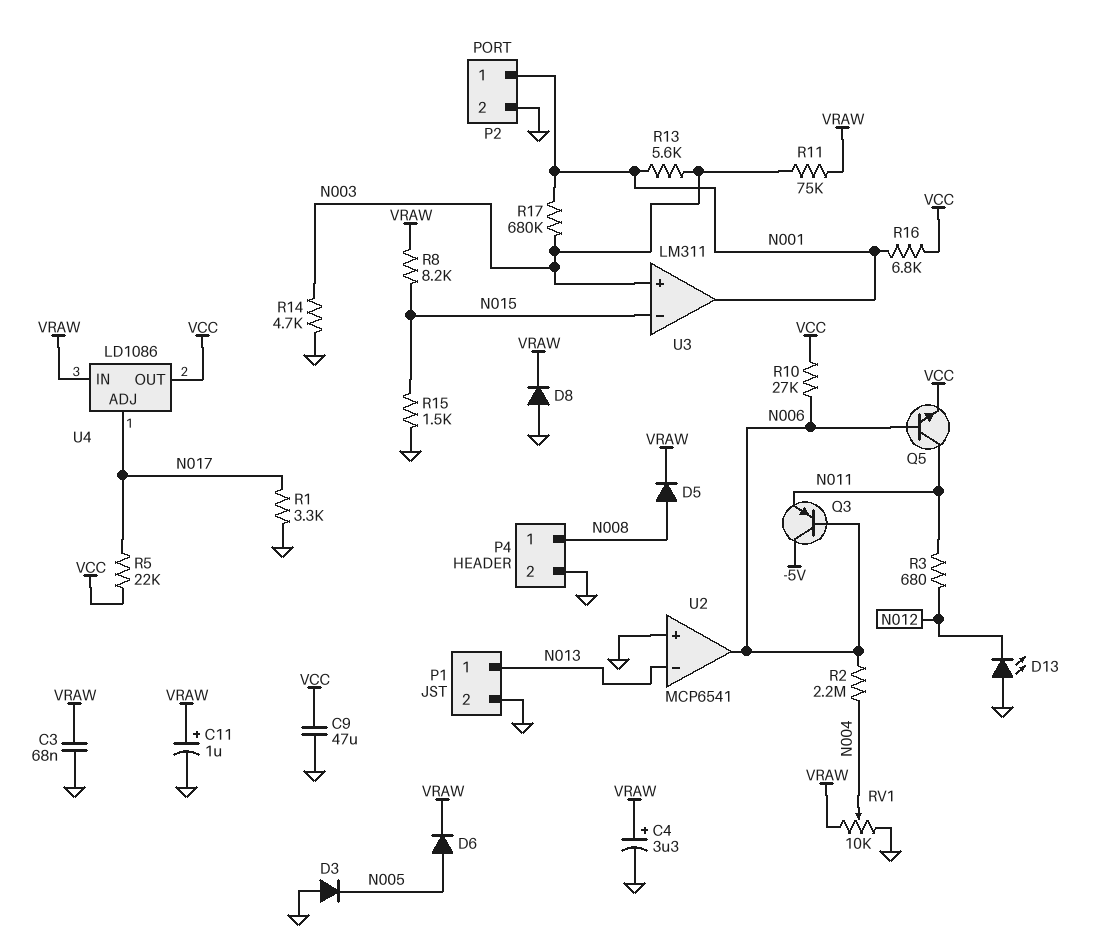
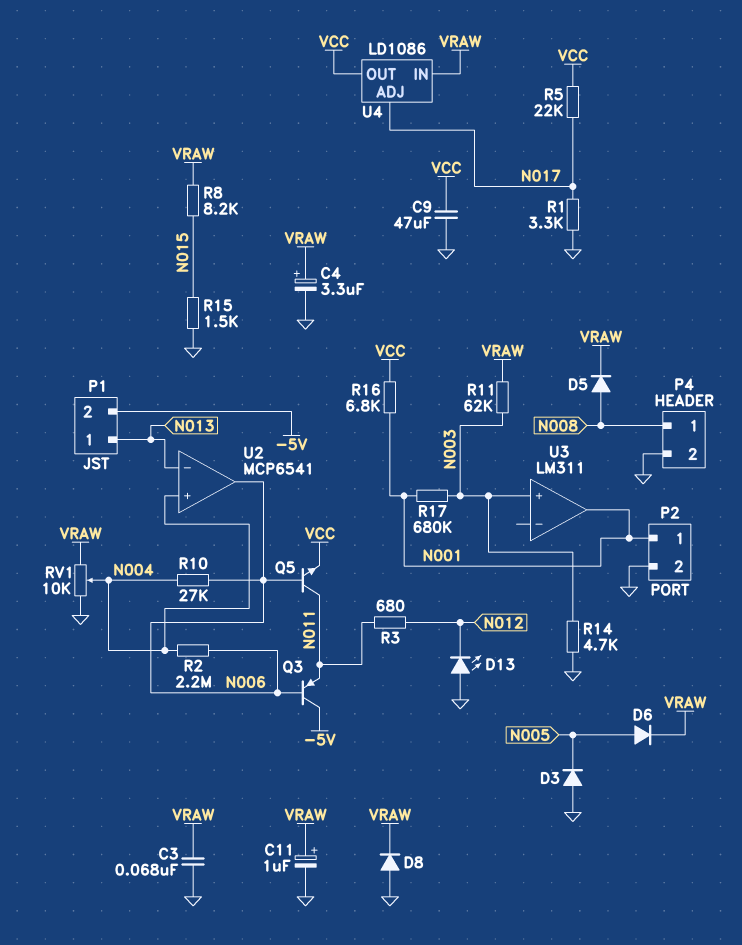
P1 pin 2: GND -> -5V
R10: 27k (N006, VCC) -> 27k (N004, N006)
R11: 75k (N003, VRAW) -> 62k (N003, VRAW)
R13: 5.6k (N001, N003) -> none
U2 pin in+: GND -> N004
U3 pin in-: N015 -> none

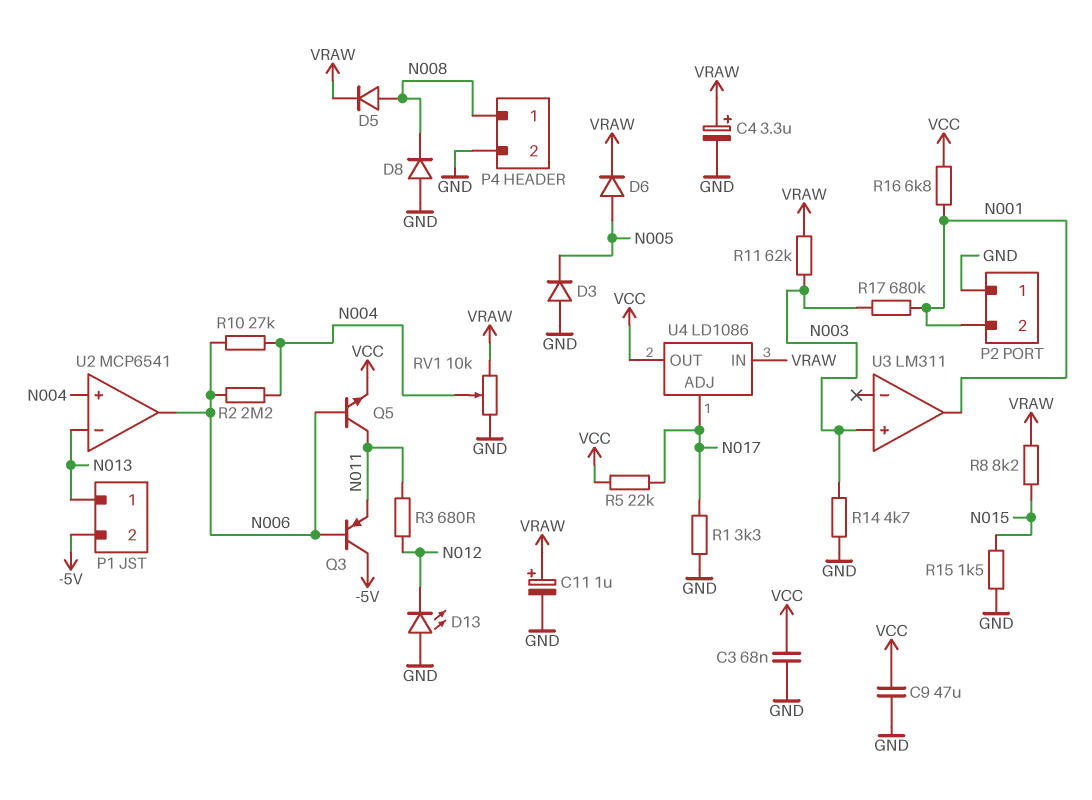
C3: 68nF (GND, VRAW) -> 68nF (GND, VCC)
D8: diode (A GND, K VRAW) -> diode (A GND, K N008)
P2 pin 1: N001 -> GND
P2 pin 2: GND -> N001

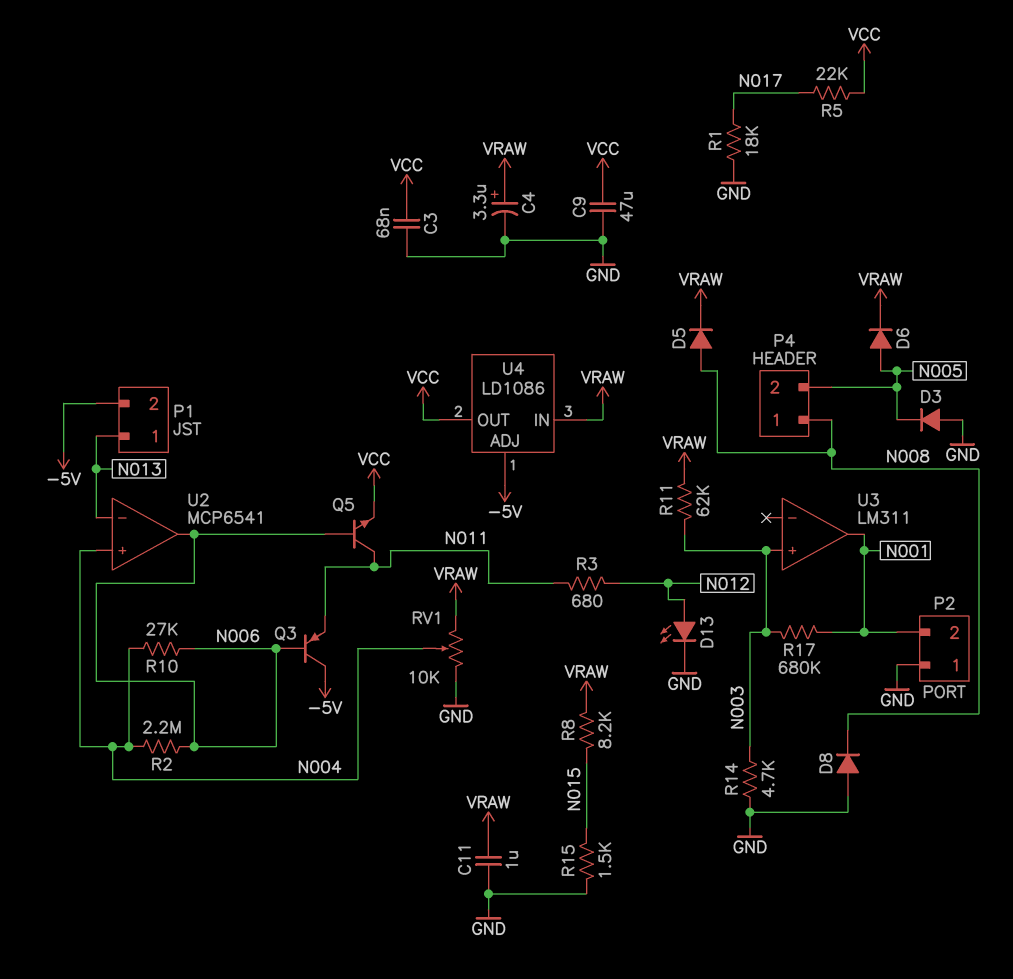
C11: 1uF (plus VRAW, minus GND) -> 1uF (GND, VRAW)
D13: LED (A GND, K N012) -> LED (A N012, K GND)
P4 pin 2: GND -> N005
R1: 3.3k (GND, N017) -> 18k (GND, N017)
R16: 6.8k (N001, VCC) -> none
U4 pin ADJ: N017 -> -5V

